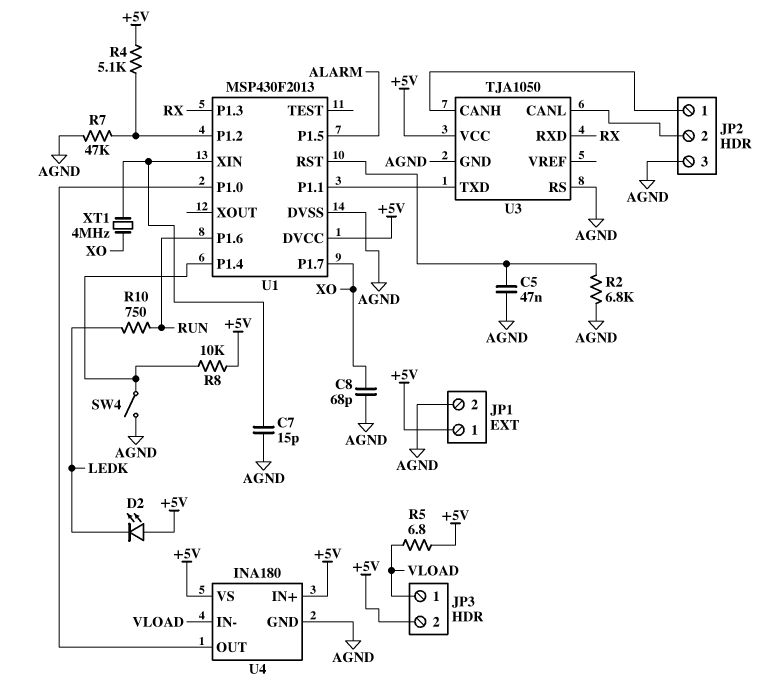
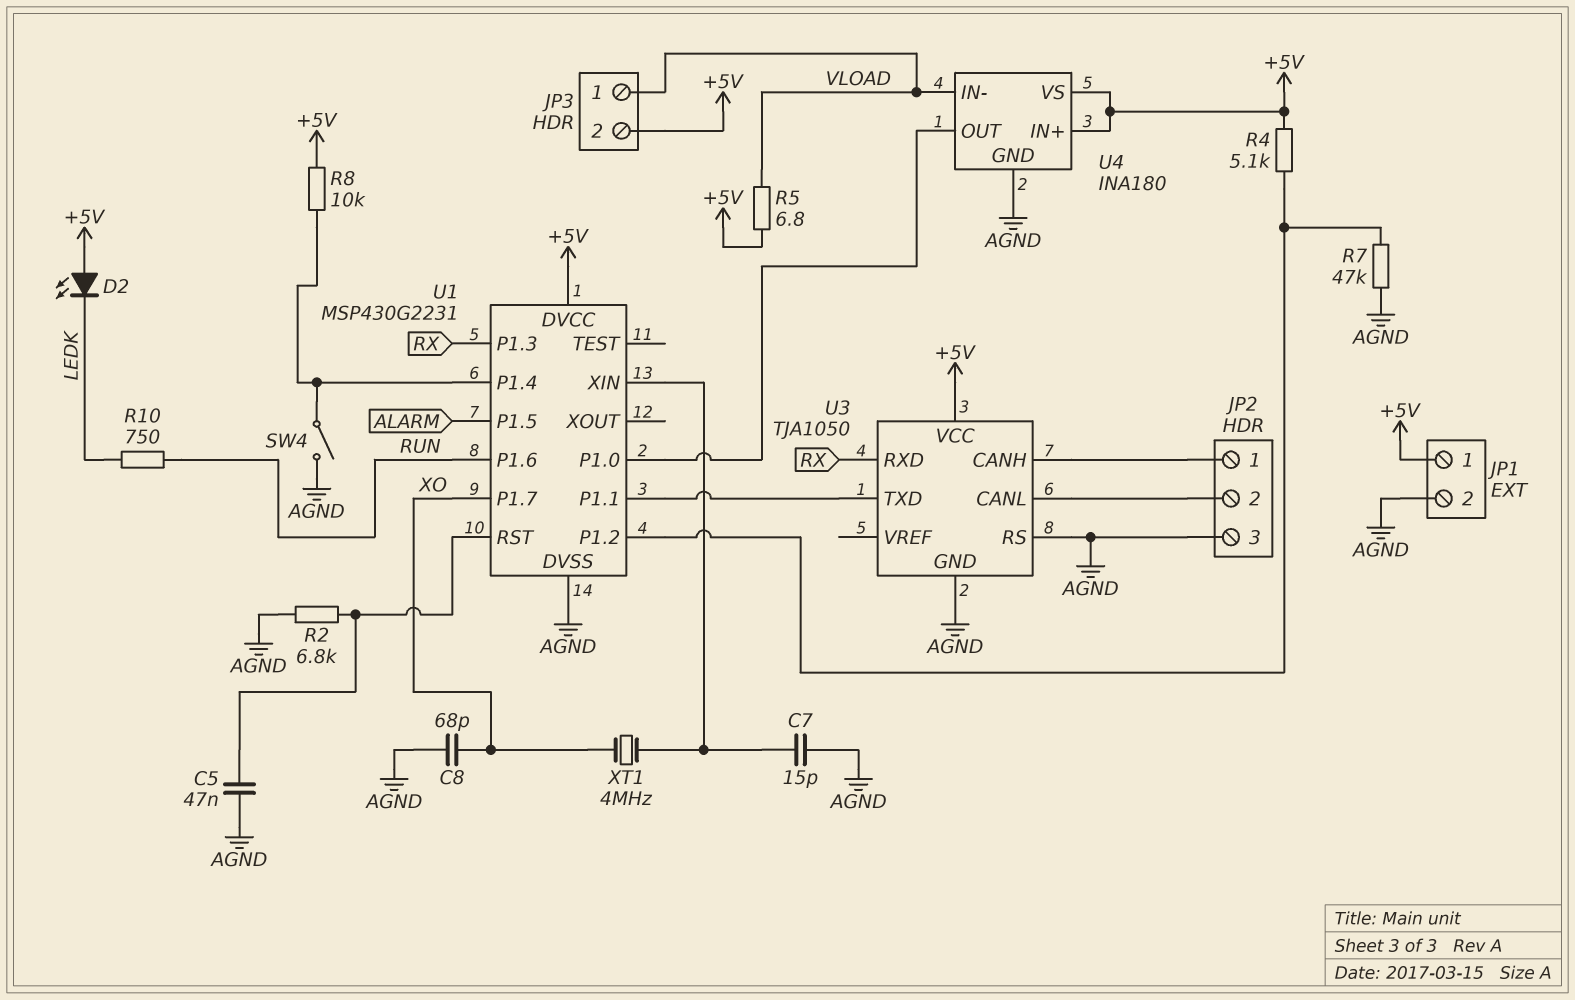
U1: MSP430F2013 -> MSP430G2231

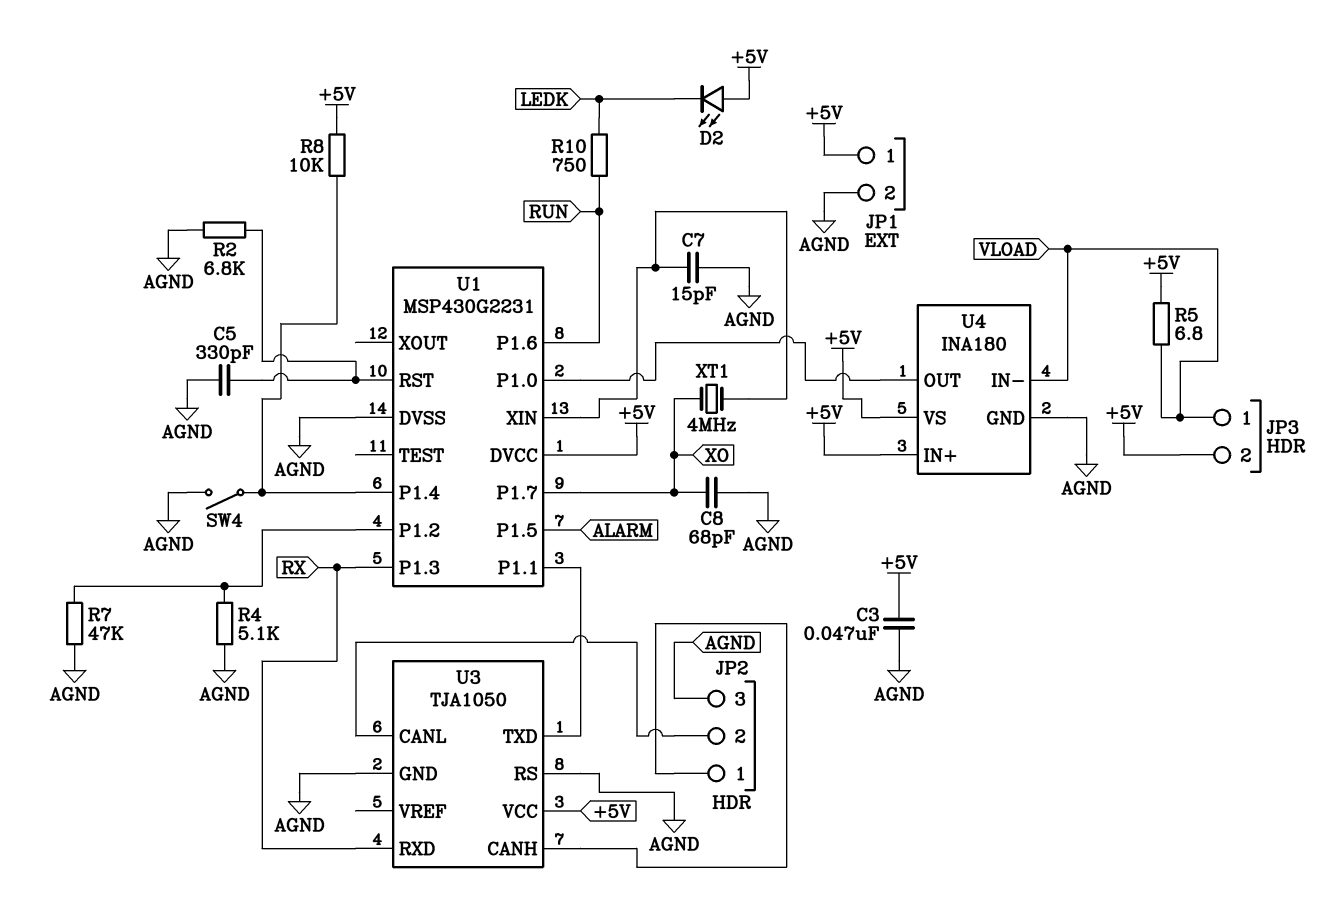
C3: none -> 47nF (+5V, AGND)
C5: 47nF (AGND, U1/RST) -> 330pF (AGND, U1/RST)
R4: 5.1k (+5V, U1/P1.2) -> 5.1k (AGND, U1/P1.2)

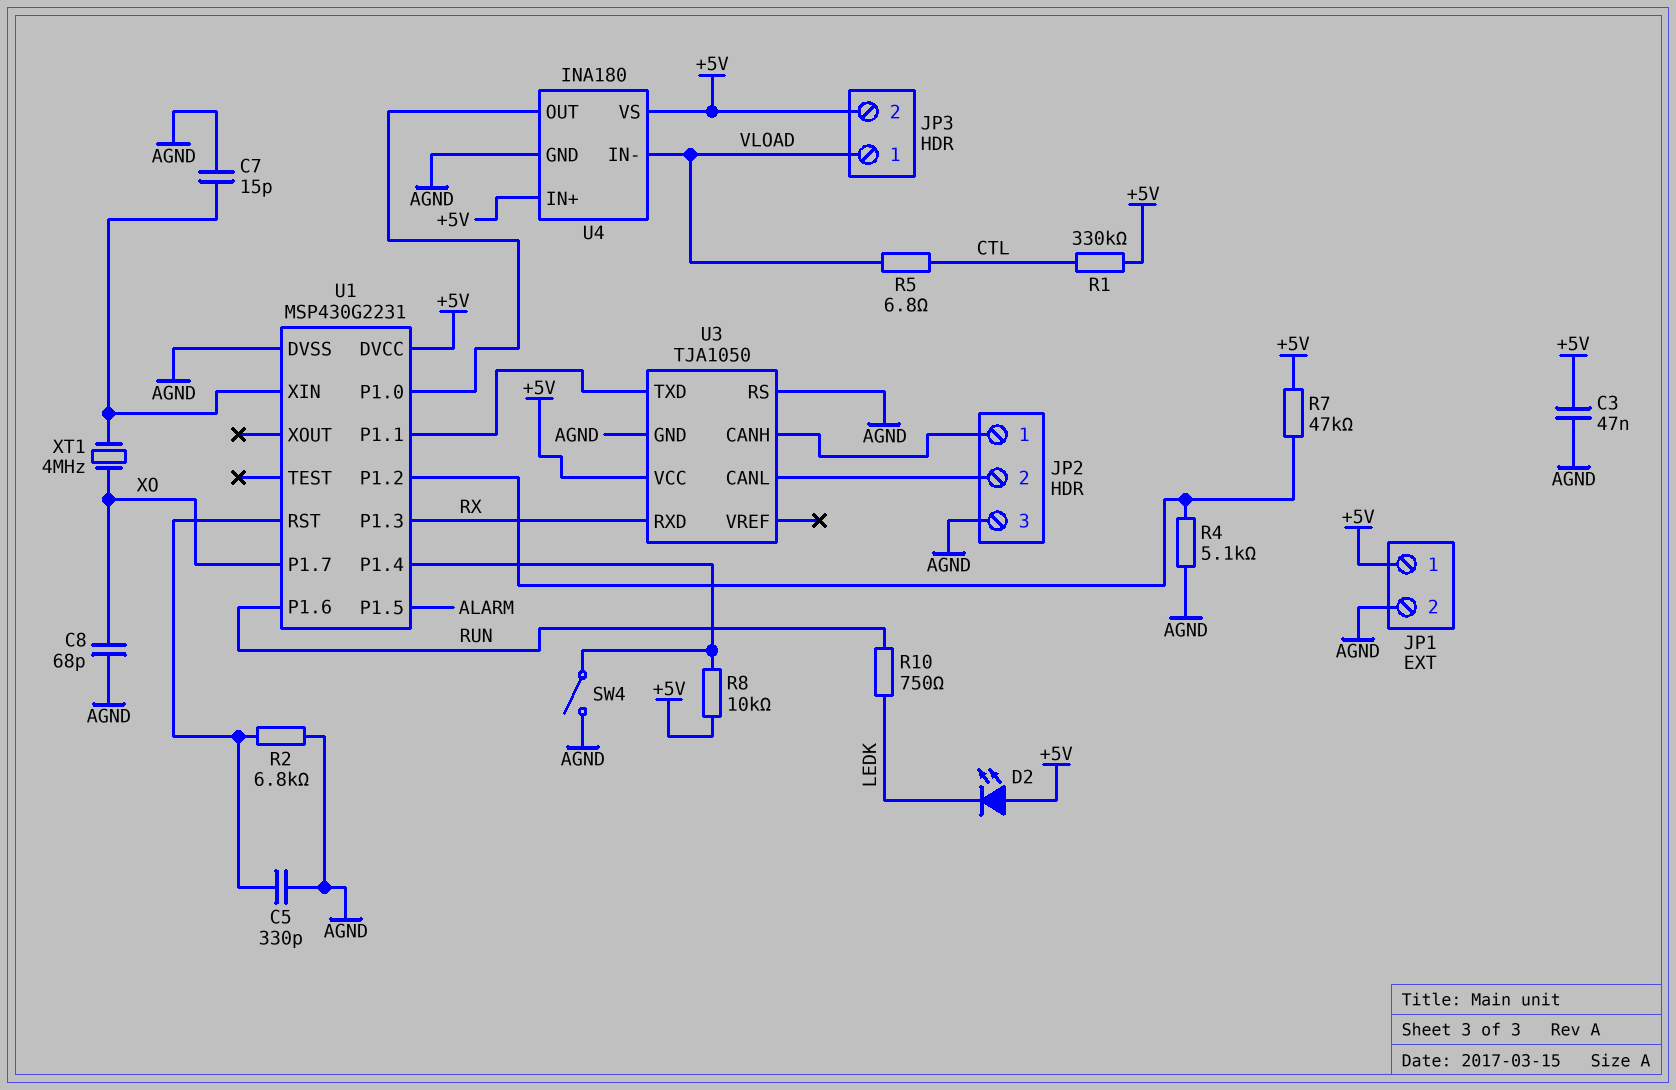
R1: none -> 330k (+5V, CTL)
R5: 6.8 (+5V, VLOAD) -> 6.8 (CTL, VLOAD)
R7: 47k (AGND, U1/P1.2) -> 47k (+5V, U1/P1.2)

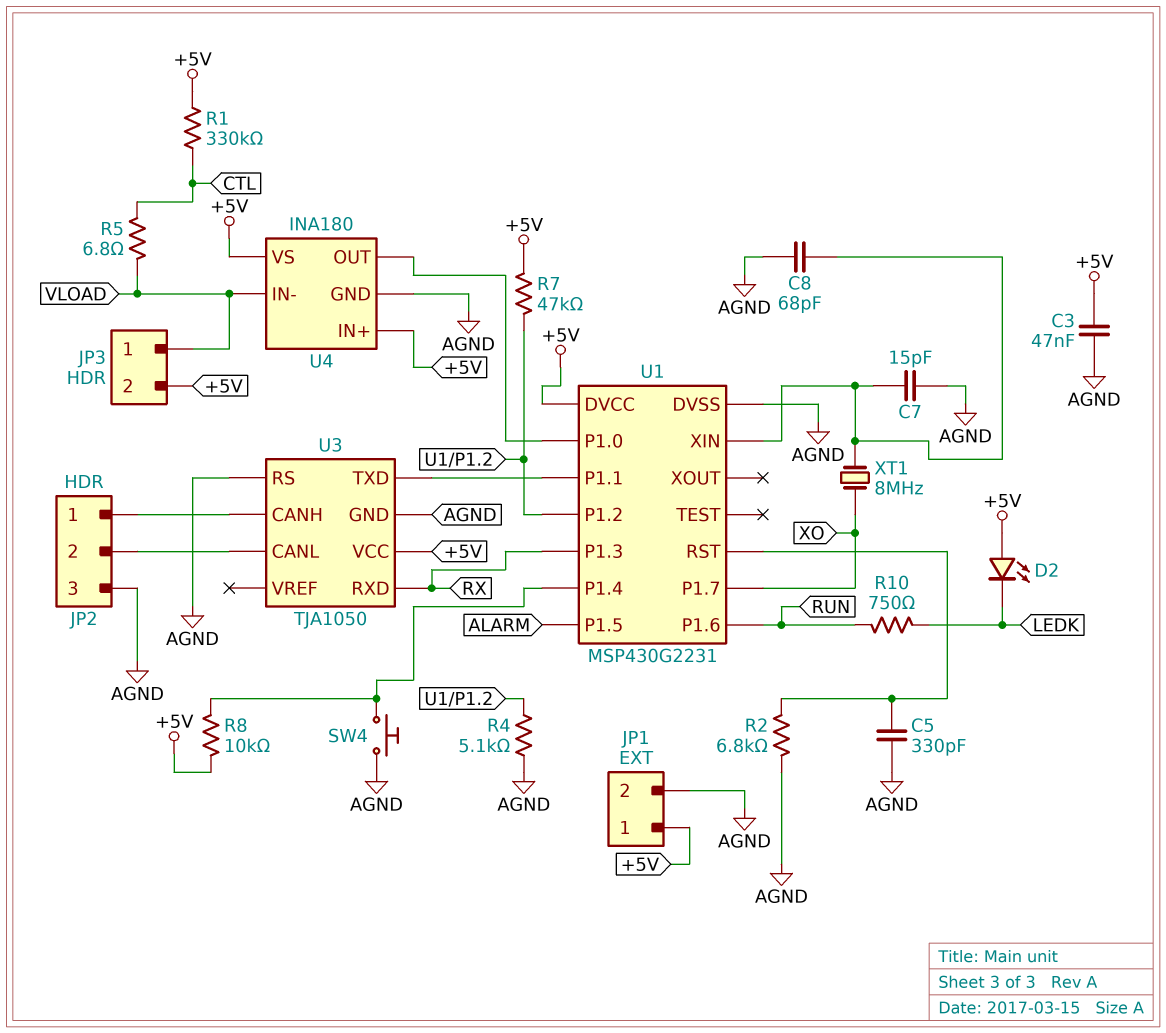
C8: 68pF (AGND, XO) -> 68pF (AGND, U1/XIN)
SW4: switch (AGND, U1/P1.4) -> button (AGND, U1/P1.4)
XT1: 4MHz (U1/XIN, XO) -> 8MHz (U1/XIN, XO)

